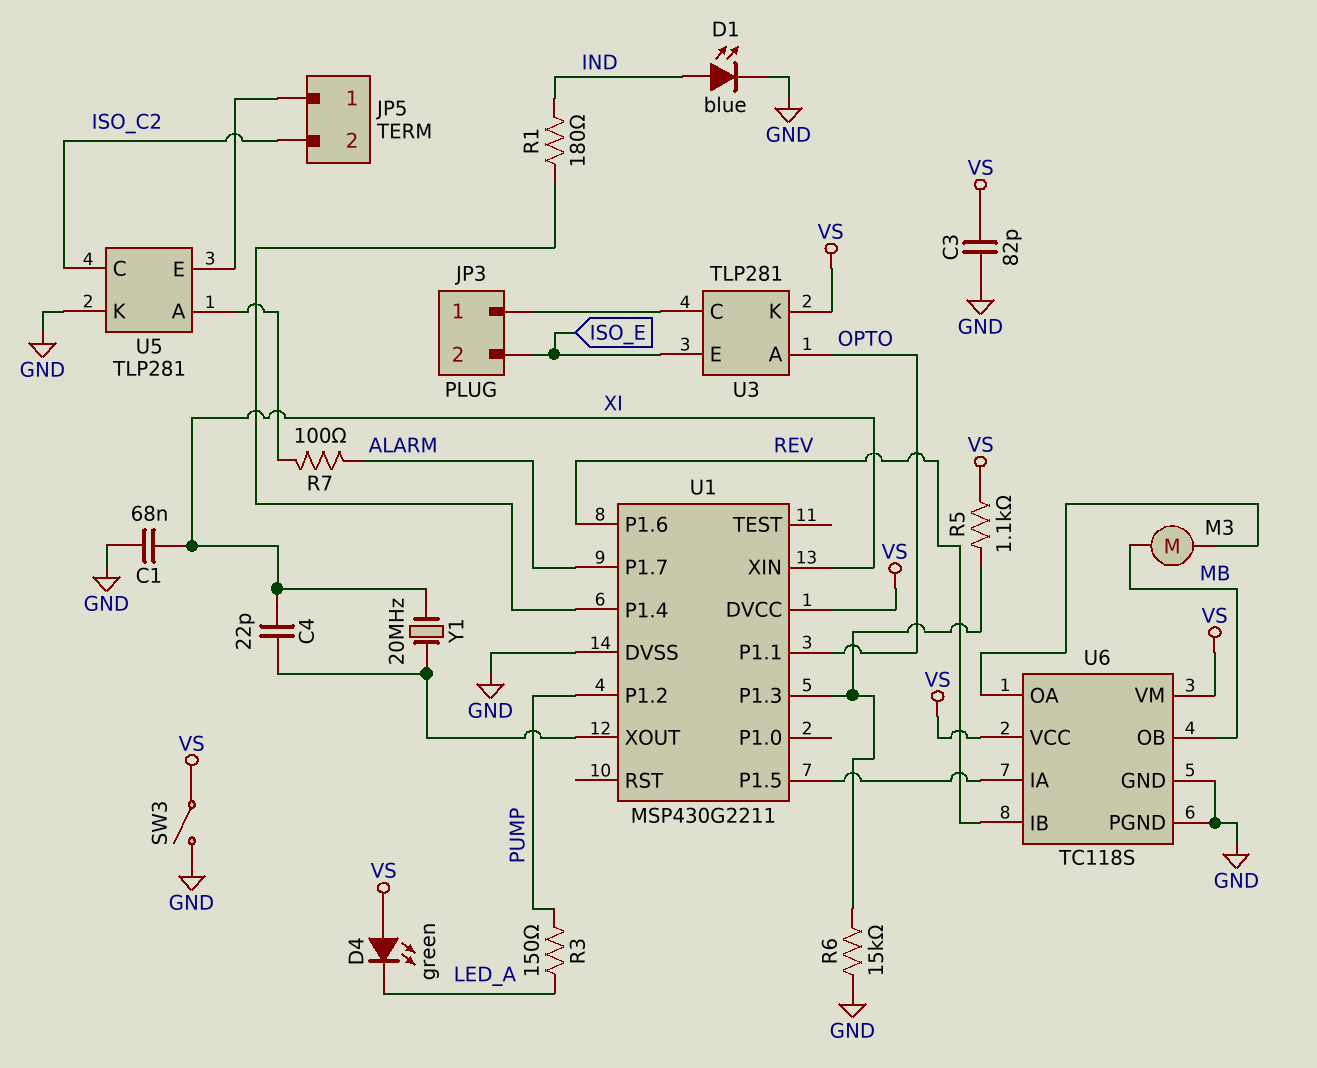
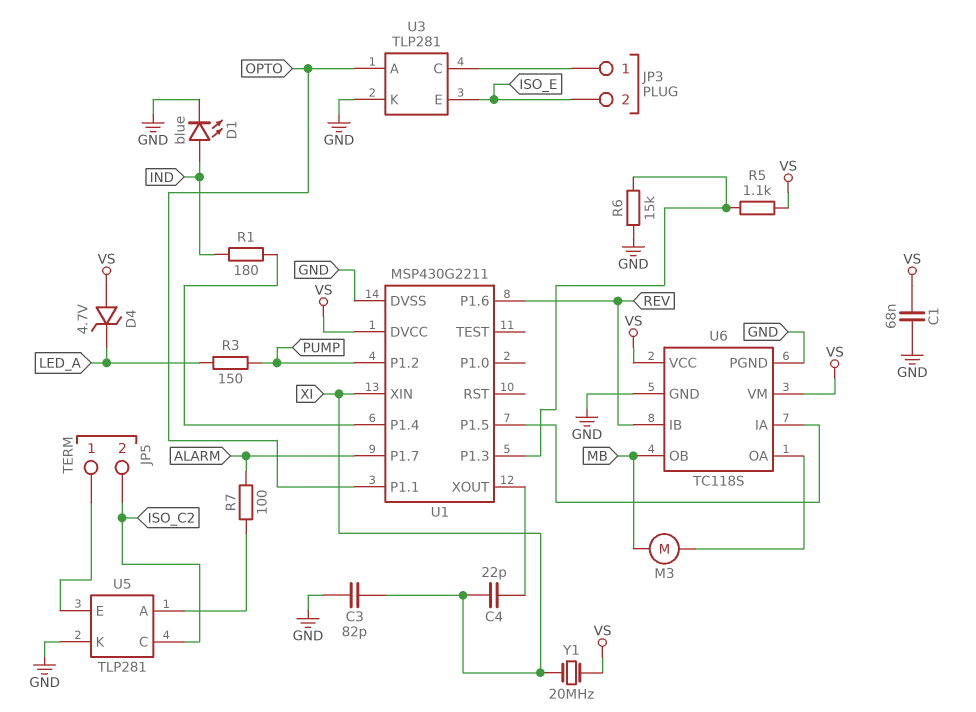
C1: 68nF (GND, XI) -> 68nF (GND, VS)
C3: 82pF (GND, VS) -> 82pF (GND, XI)
D4: LED green (A VS, K LED_A) -> zener 4.7V (A VS, K LED_A)
SW3: switch (GND, VS) -> none
U3 pin K: VS -> GND
Y1: 20MHz (U1/XOUT, XI) -> 20MHz (VS, XI)

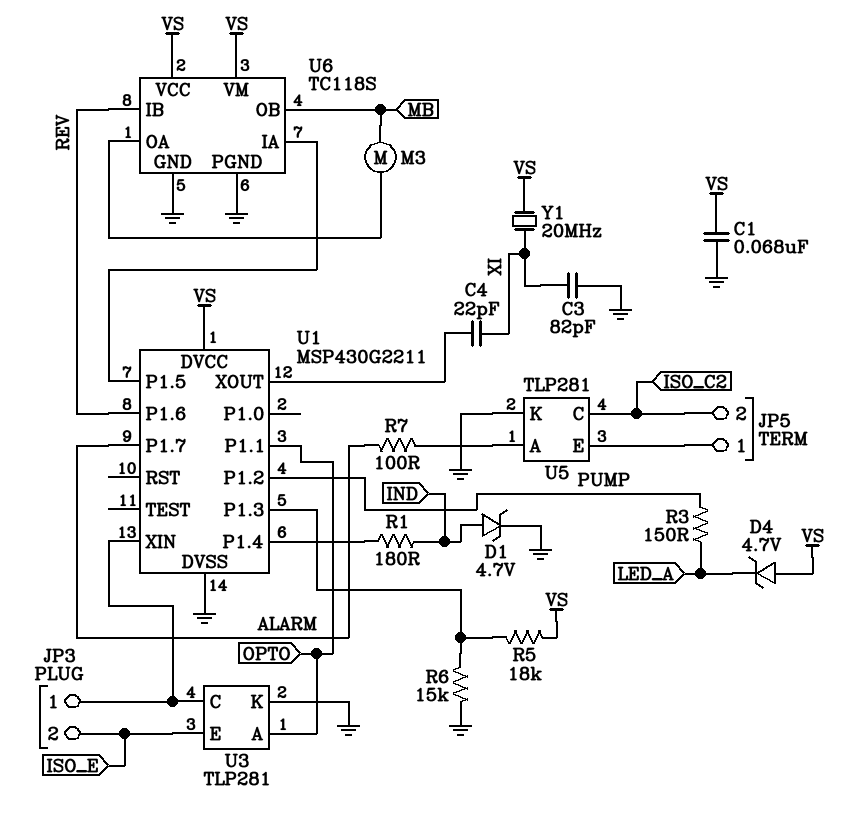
D1: LED blue (A IND, K GND) -> zener 4.7V (A IND, K GND)
R5: 1.1k (U1/P1.3, VS) -> 18k (U1/P1.3, VS)
U1 pin XIN: XI -> JP3/1

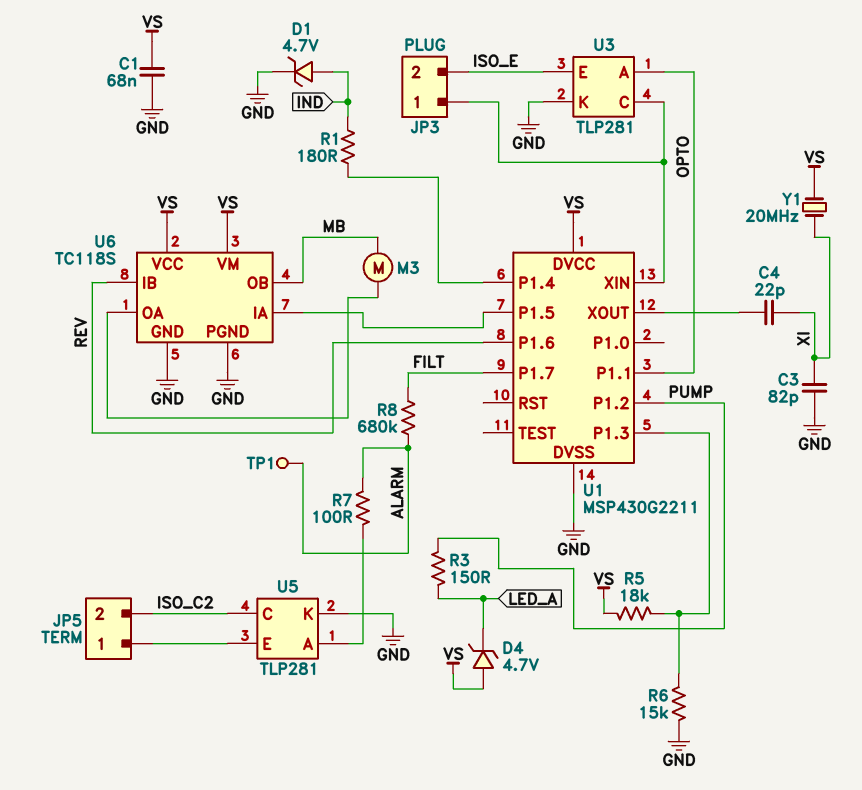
R8: none -> 680k (ALARM, FILT)
TP1: none -> test point (ALARM)
U1 pin P1.7: ALARM -> FILT

